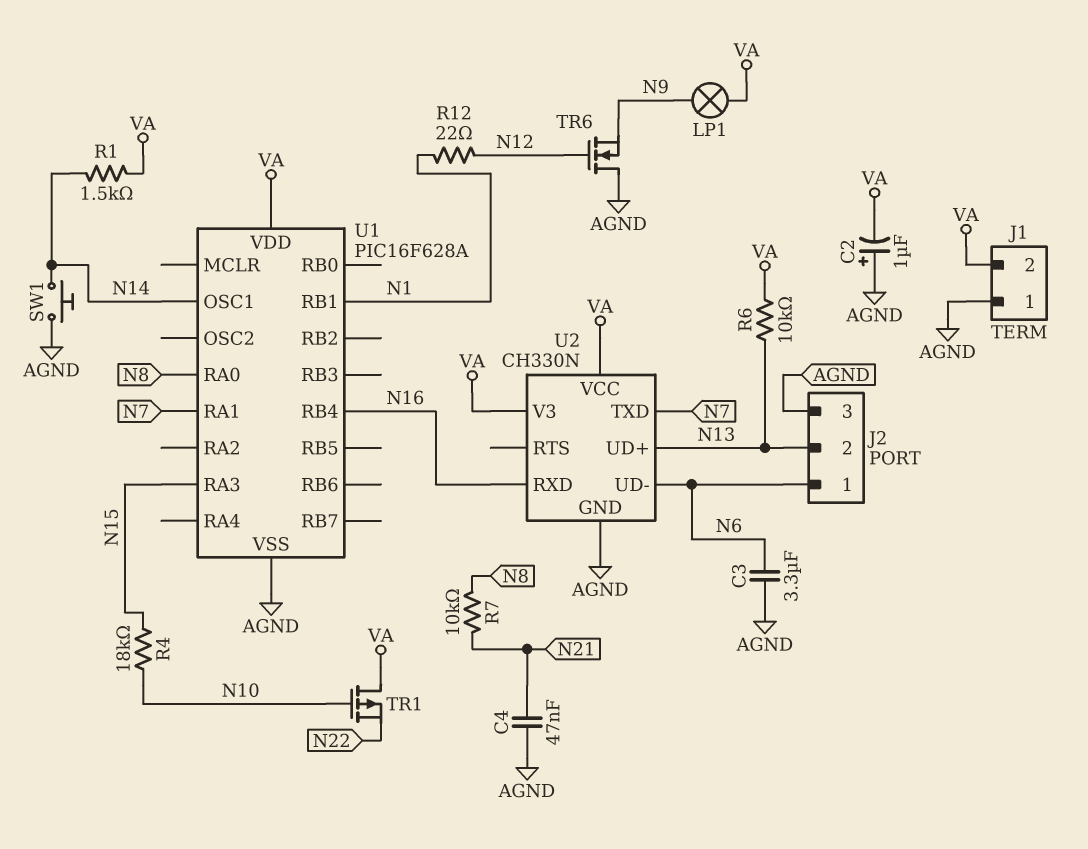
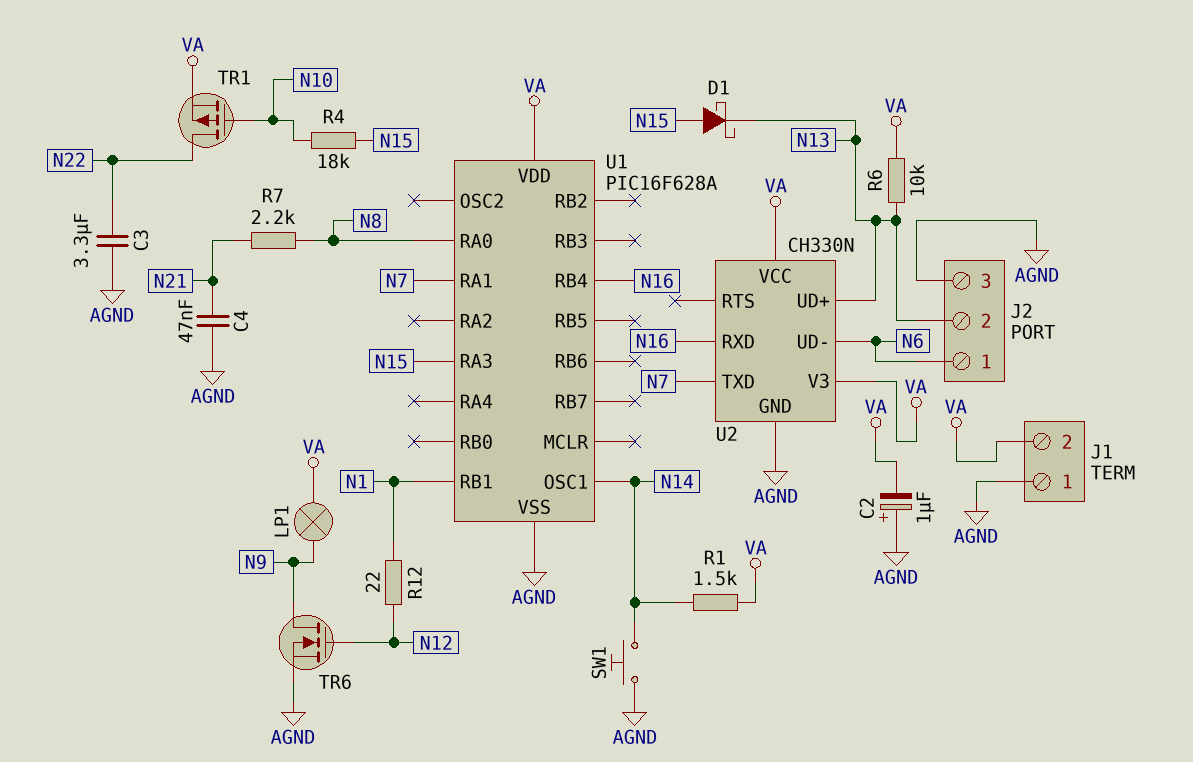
C3: 3.3uF (AGND, N6) -> 3.3uF (AGND, N22)
D1: none -> schottky (A N15, K N13)
R7: 10k (N8, N21) -> 2.2k (N8, N21)
TR1: PMOS (G N10, D VA, S N22) -> PMOS (G N10, D N22, S VA)
TR6: NMOS (G N12, D AGND, S N9) -> NMOS (G N12, D N9, S AGND)

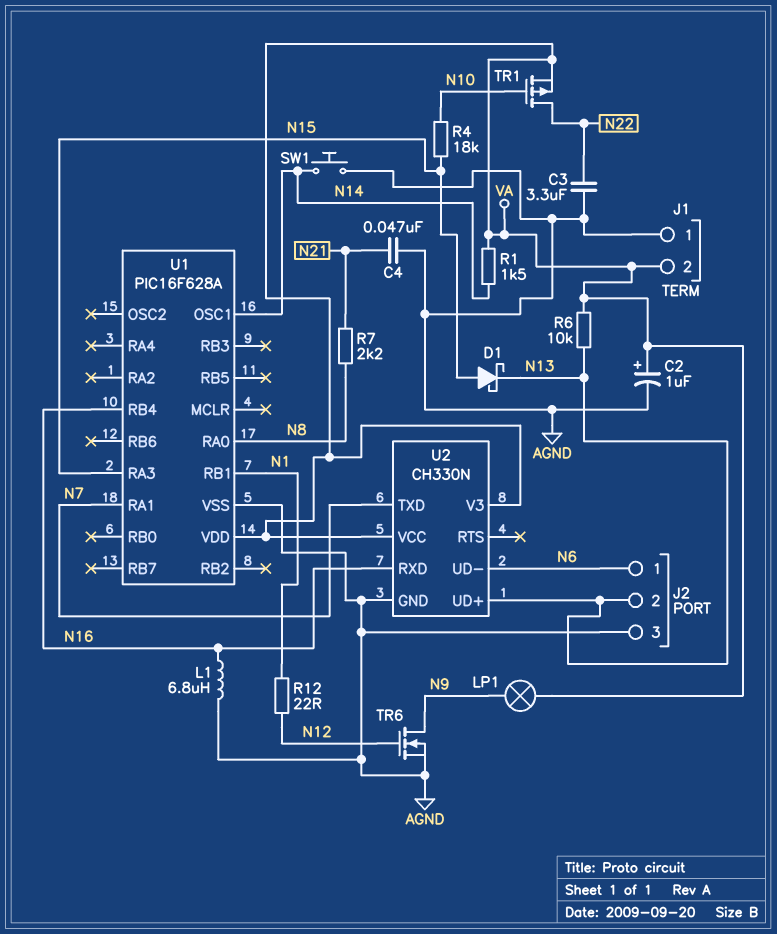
C2: 1uF (plus AGND, minus VA) -> 1uF (plus VA, minus AGND)
L1: none -> 6.8uH (AGND, N16)

